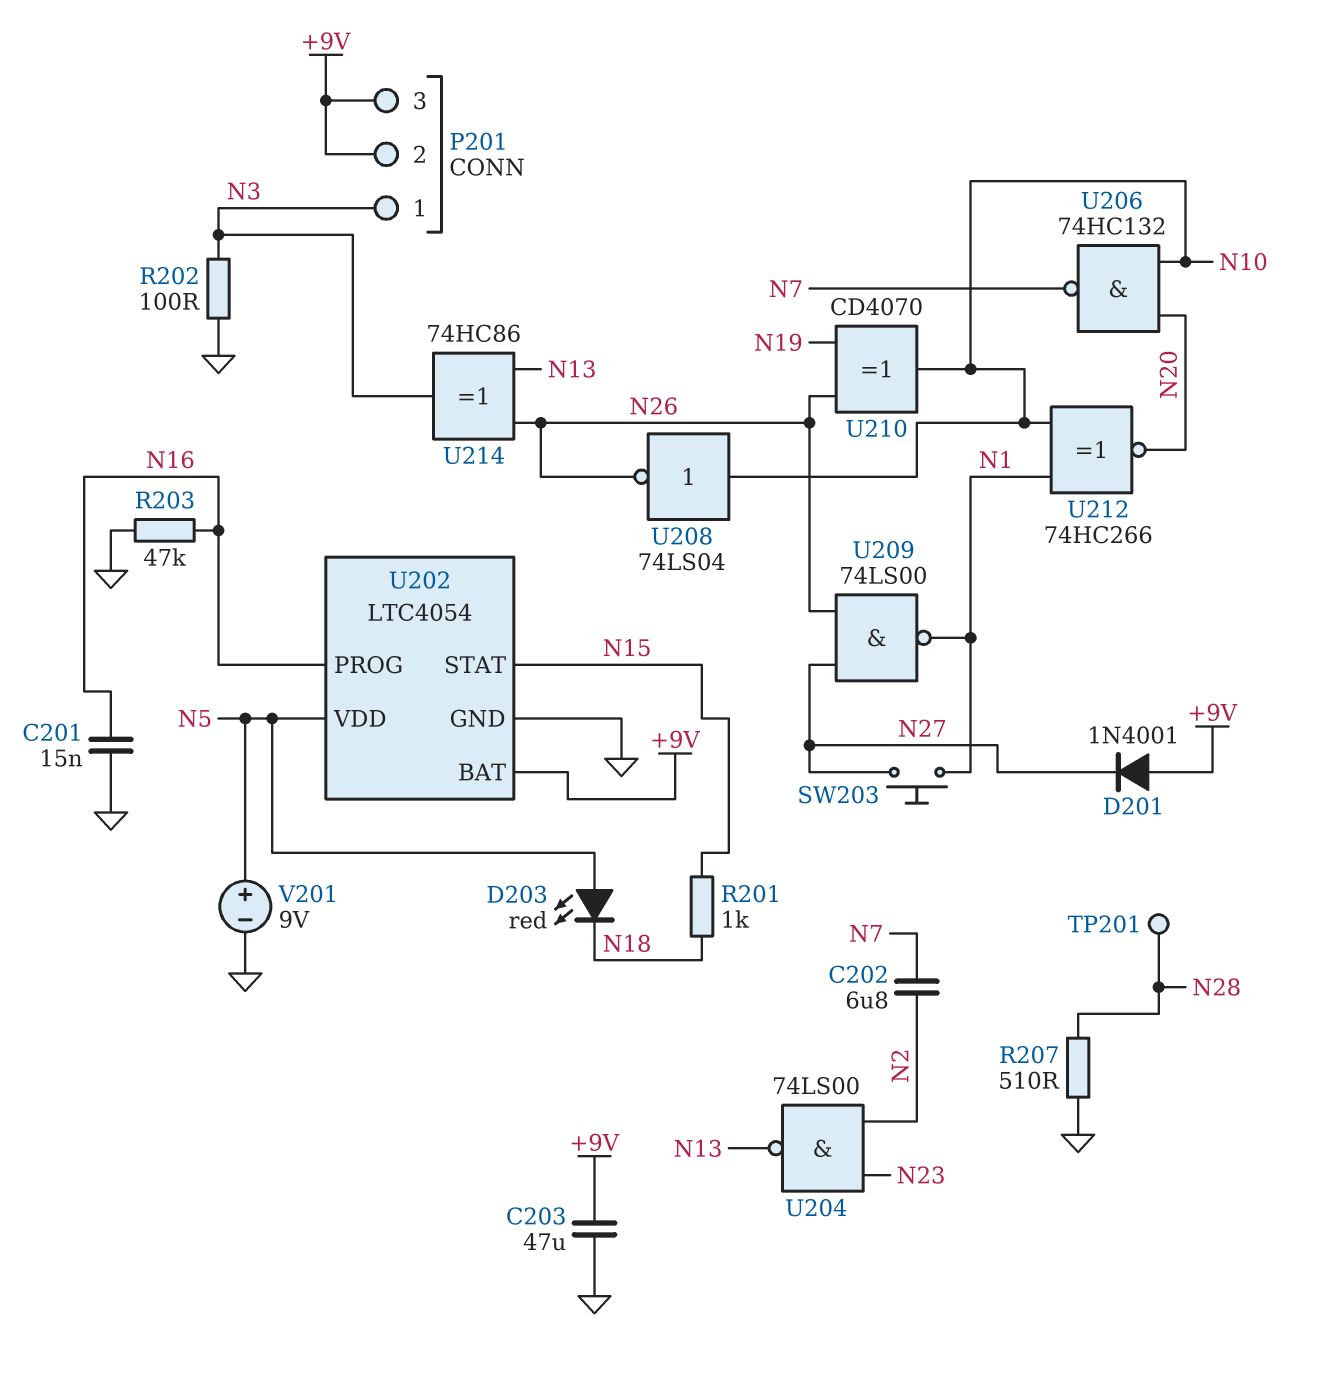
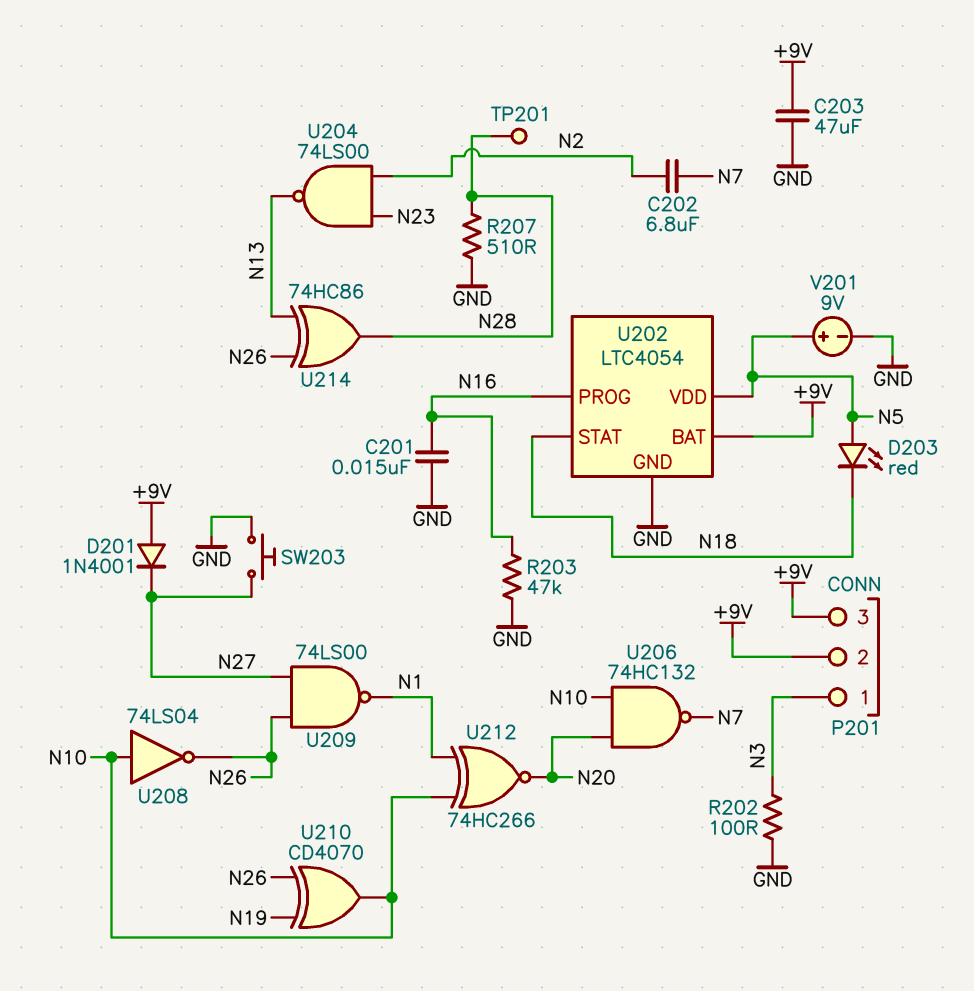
R201: 1k (N15, N18) -> none
SW203: button (N1, N27) -> button (GND, N27)
U202 pin STAT: N15 -> N18
U214: XOR 74HC86 (in N13, in N26, out N3) -> XOR 74HC86 (in N13, in N26, out N28)

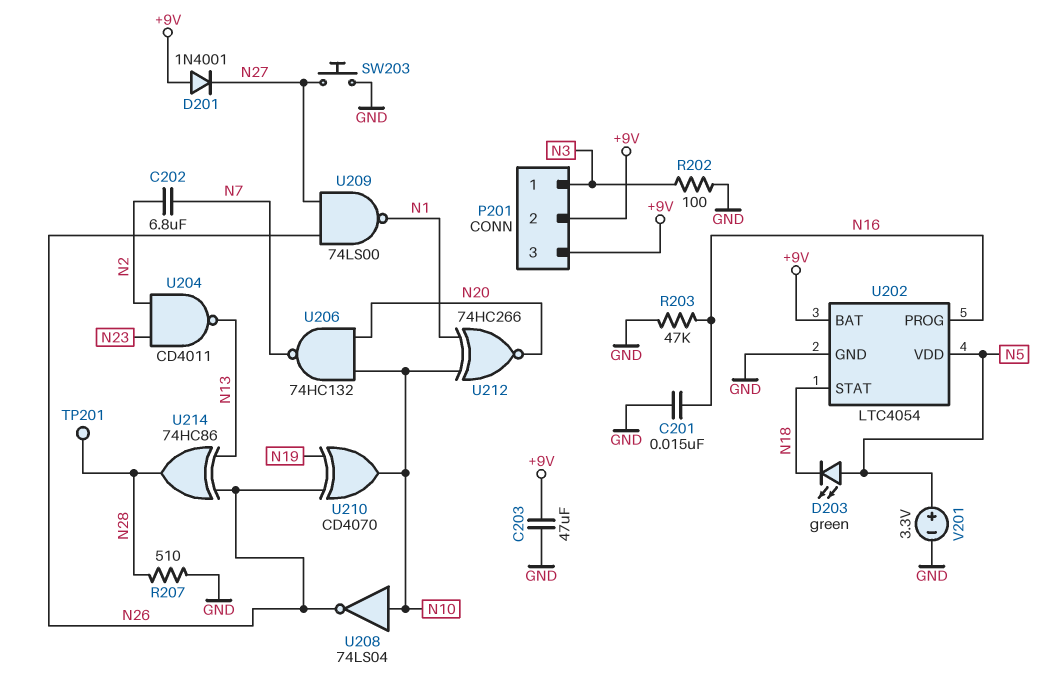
D203: LED red (A N5, K N18) -> LED green (A N5, K N18)
U204: NAND 74LS00 (in N2, in N23, out N13) -> NAND CD4011 (in N2, in N23, out N13)
V201: 9V (plus N5, minus GND) -> 3.3V (plus N5, minus GND)

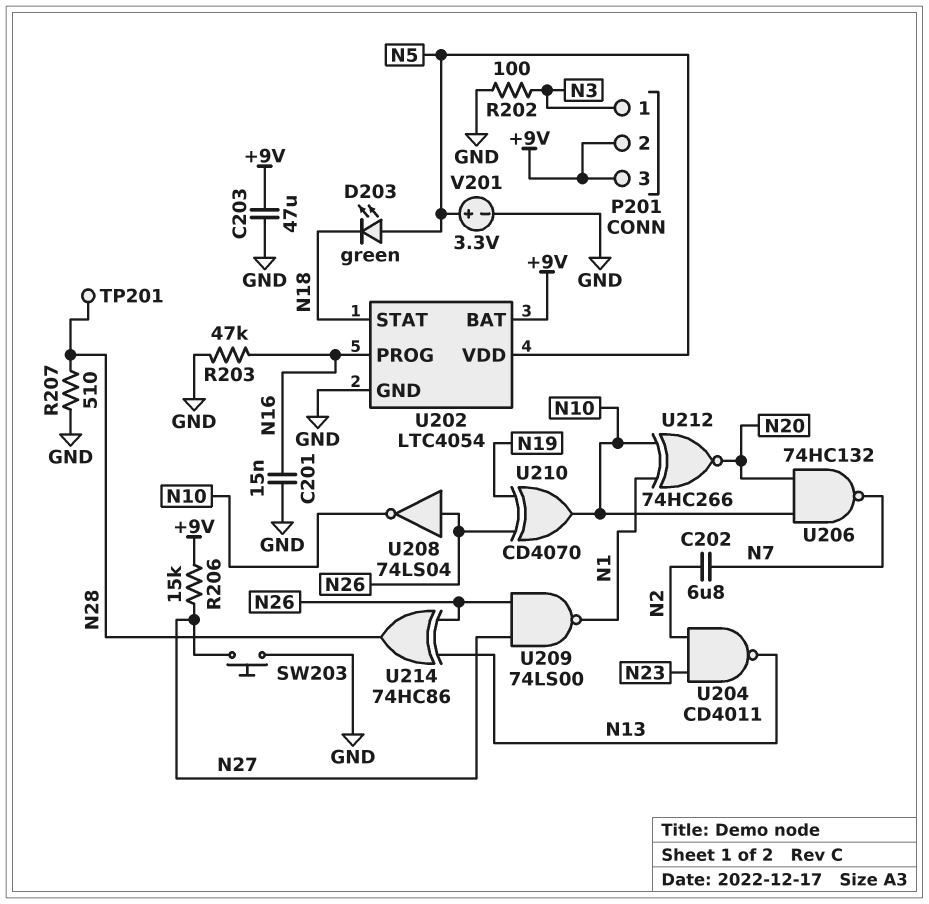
D201: diode 1N4001 (A +9V, K N27) -> none
R206: none -> 15k (+9V, N27)
U208: NOT 74LS04 (in N10, out N26) -> NOT 74LS04 (in N26, out N10)

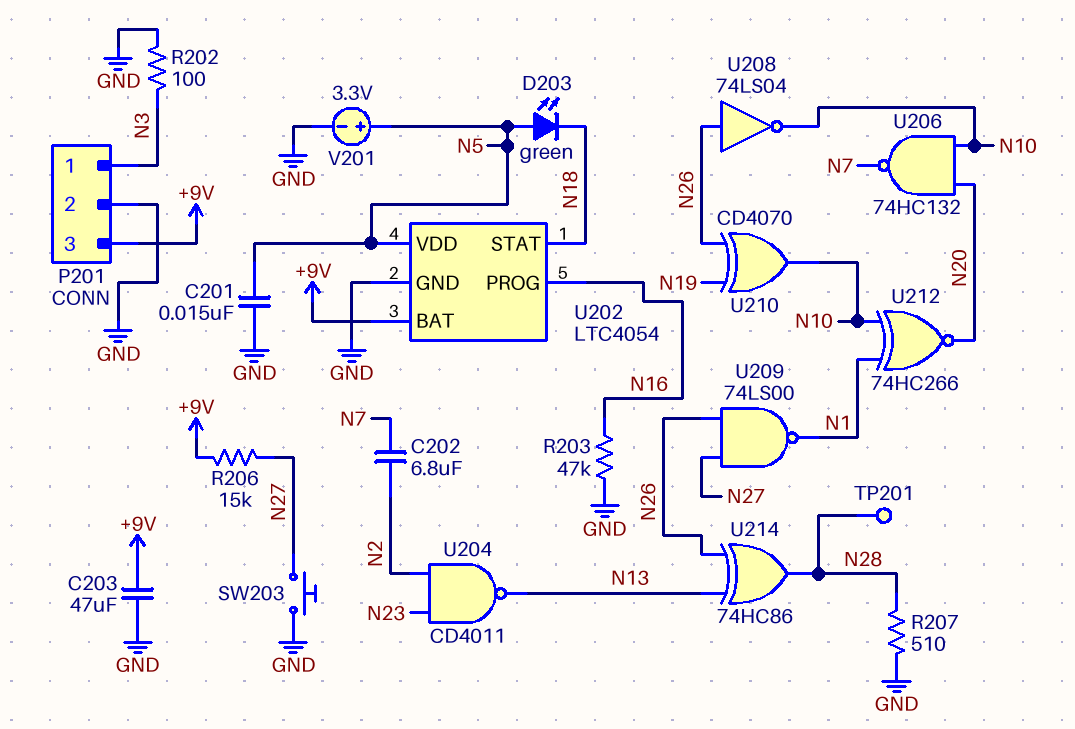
C201: 15nF (GND, N16) -> 15nF (GND, N5)
P201 pin 2: +9V -> GND

